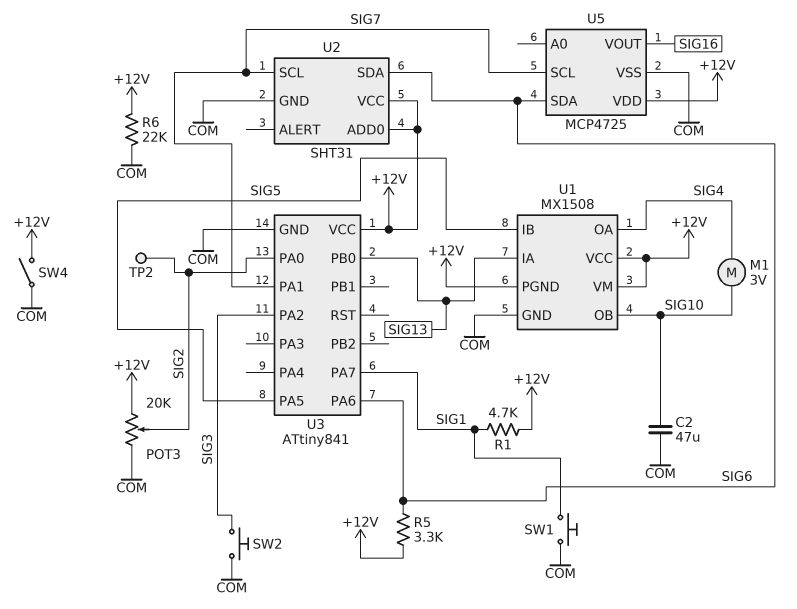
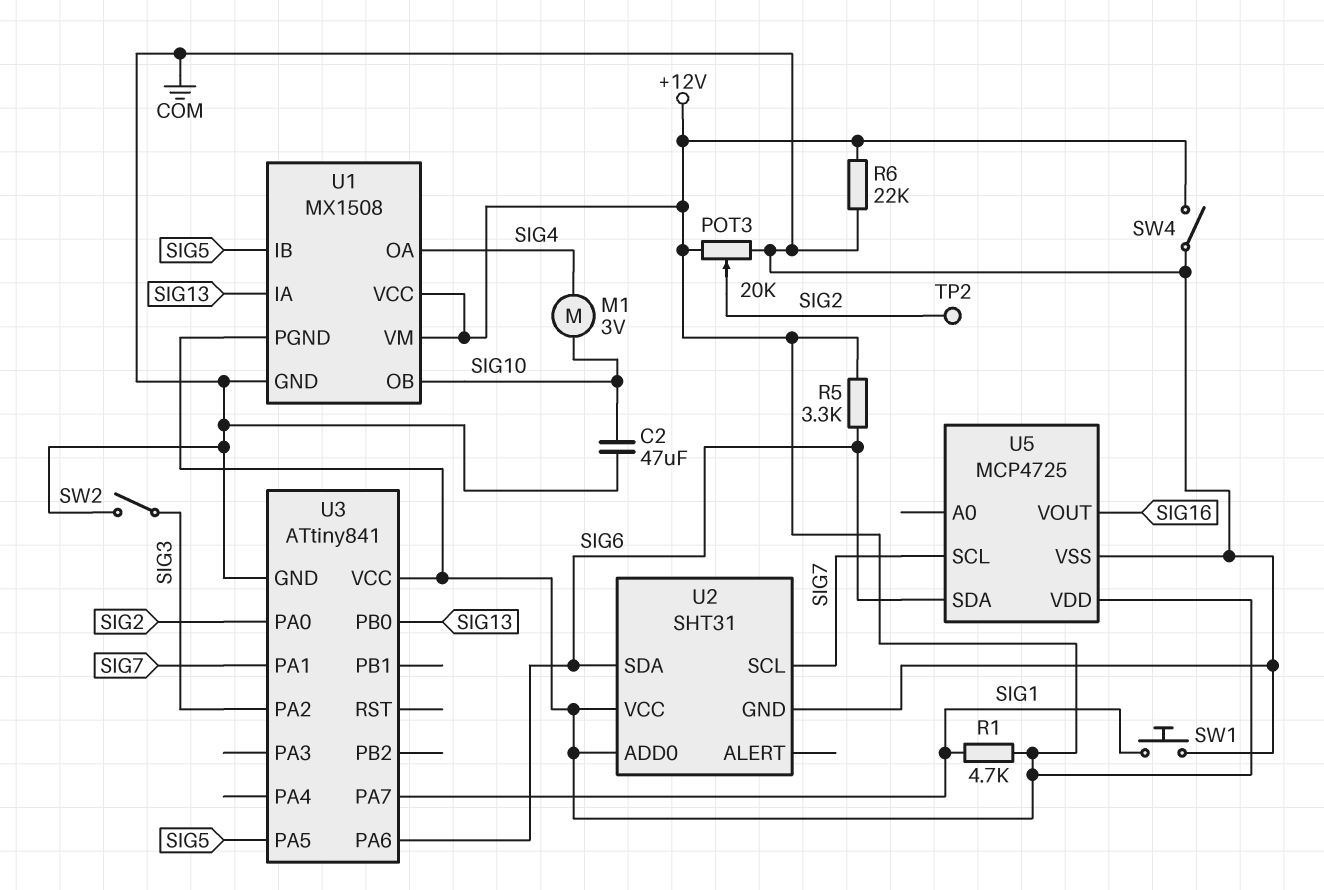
SW2: button (COM, SIG3) -> switch (COM, SIG3)

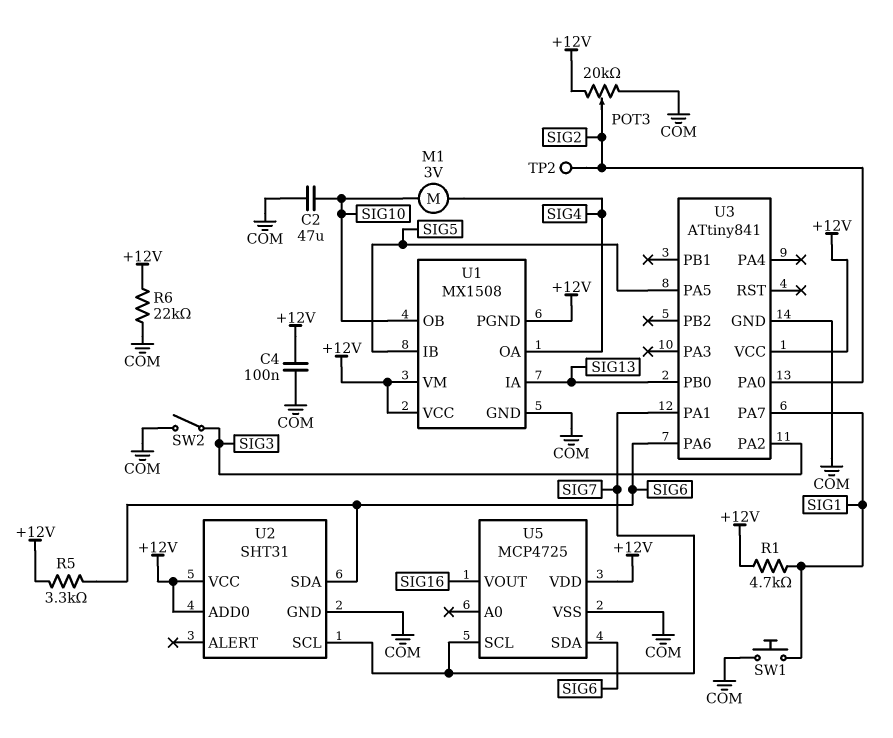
C4: none -> 100nF (+12V, COM)
SW4: switch (+12V, COM) -> none

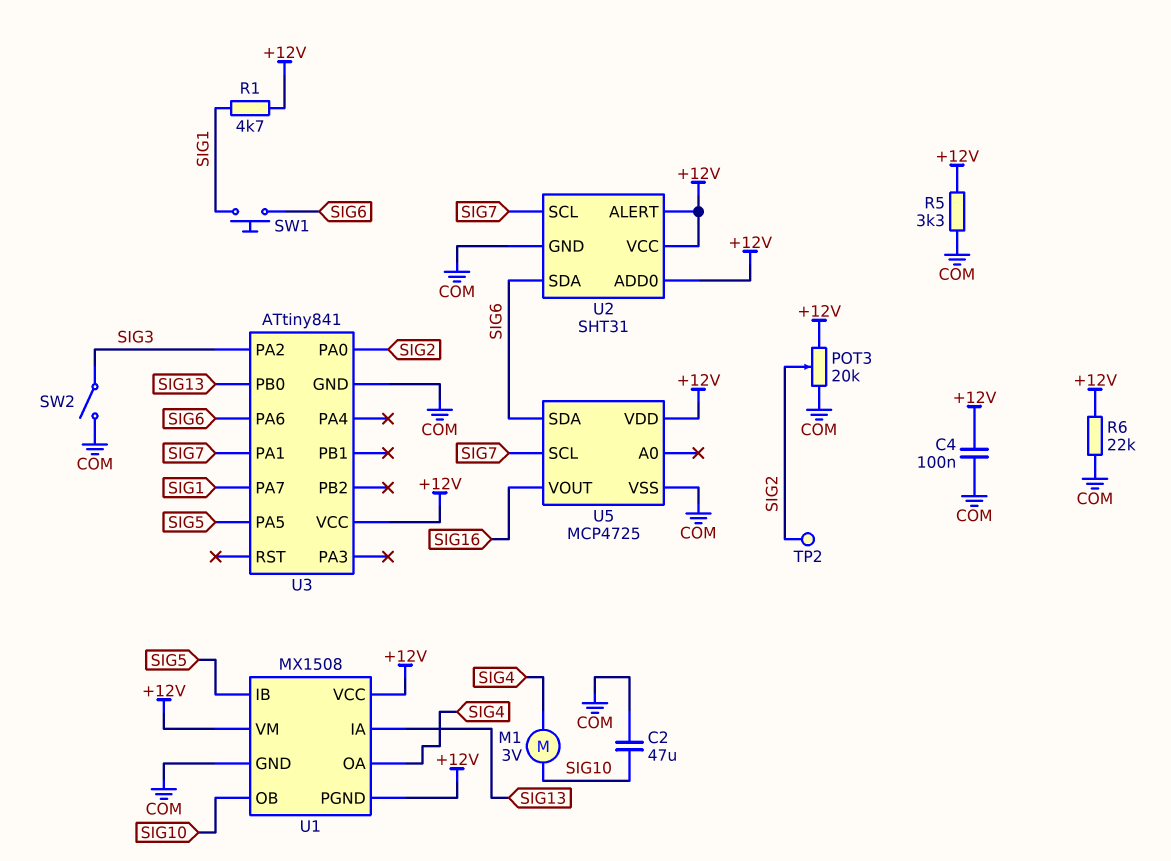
R5: 3.3k (+12V, SIG6) -> 3.3k (+12V, COM)
SW1: button (COM, SIG1) -> button (SIG1, SIG6)
U2 pin ALERT: none -> +12V

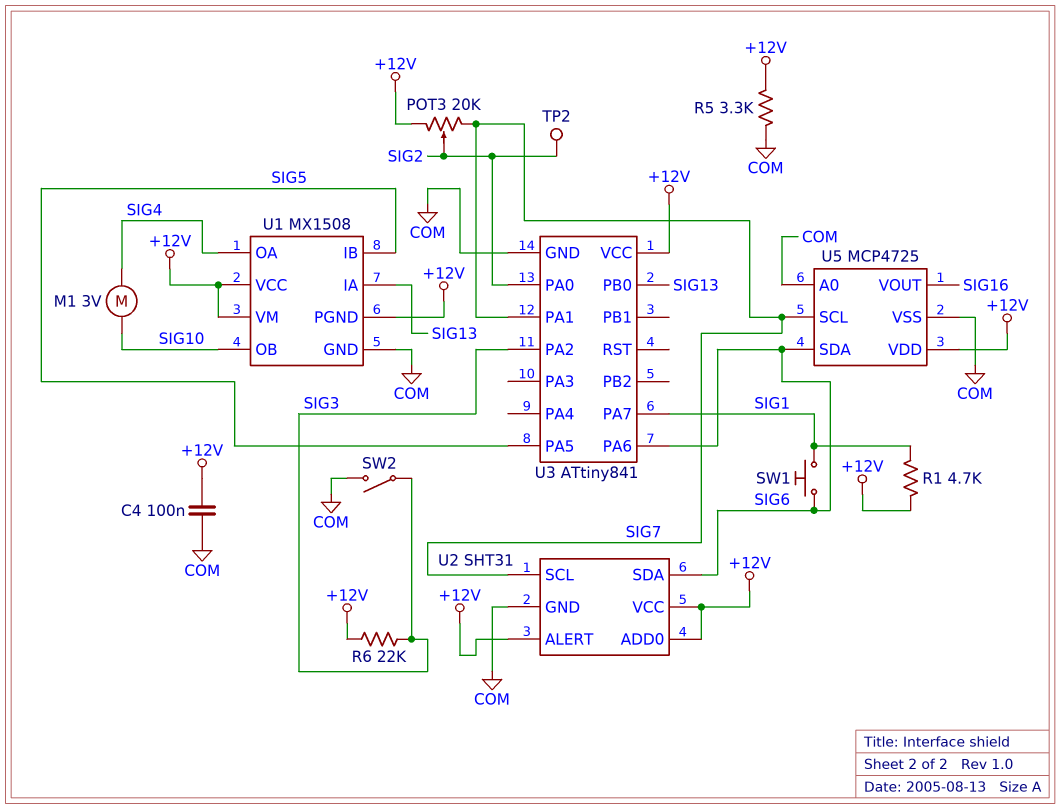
C2: 47uF (COM, SIG10) -> none
POT3: 20k (+12V, COM, wiper SIG2) -> 20k (+12V, SIG7, wiper SIG2)
R6: 22k (+12V, COM) -> 22k (+12V, SIG3)
U5 pin A0: none -> COM

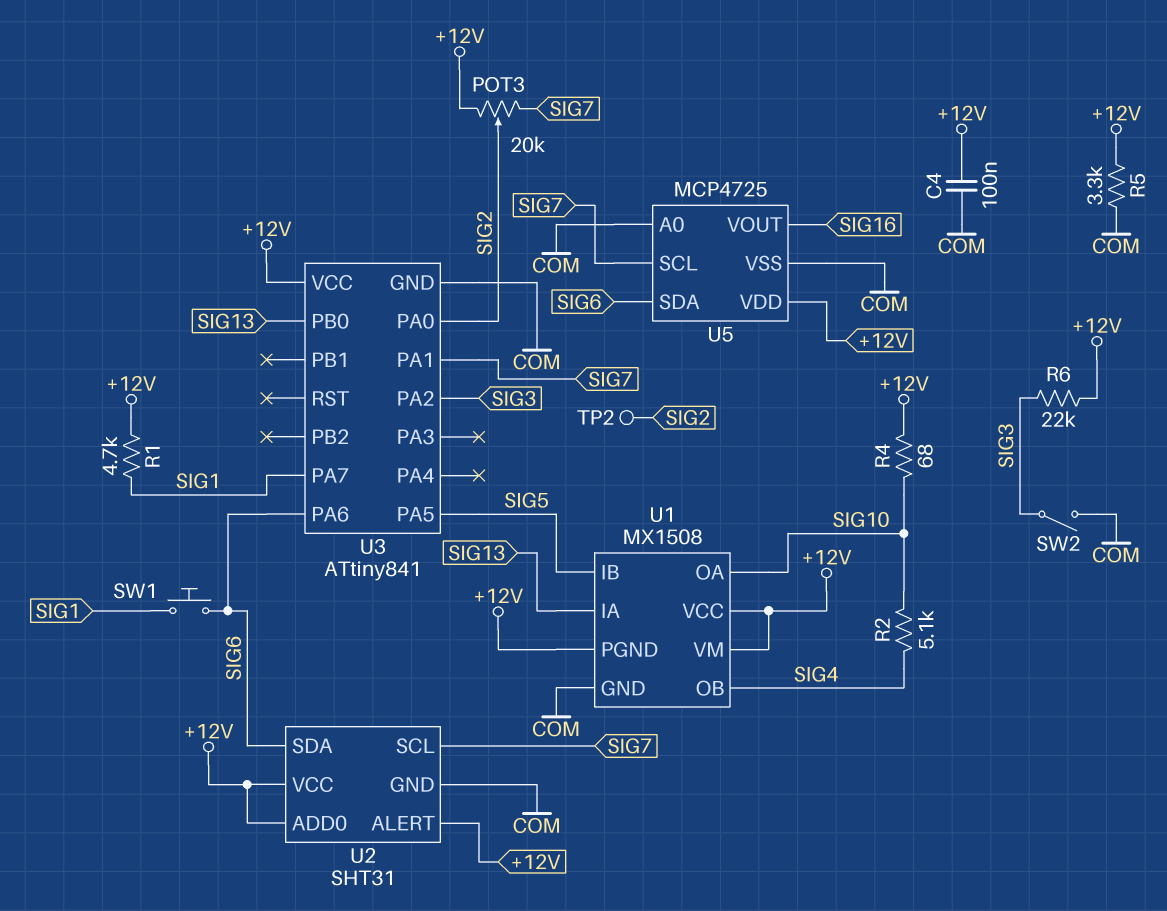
M1: motor 3V (SIG4, SIG10) -> none
R2: none -> 5.1k (SIG4, SIG10)
R4: none -> 68 (+12V, SIG10)
U1 pin OA: SIG4 -> SIG10
U1 pin OB: SIG10 -> SIG4

